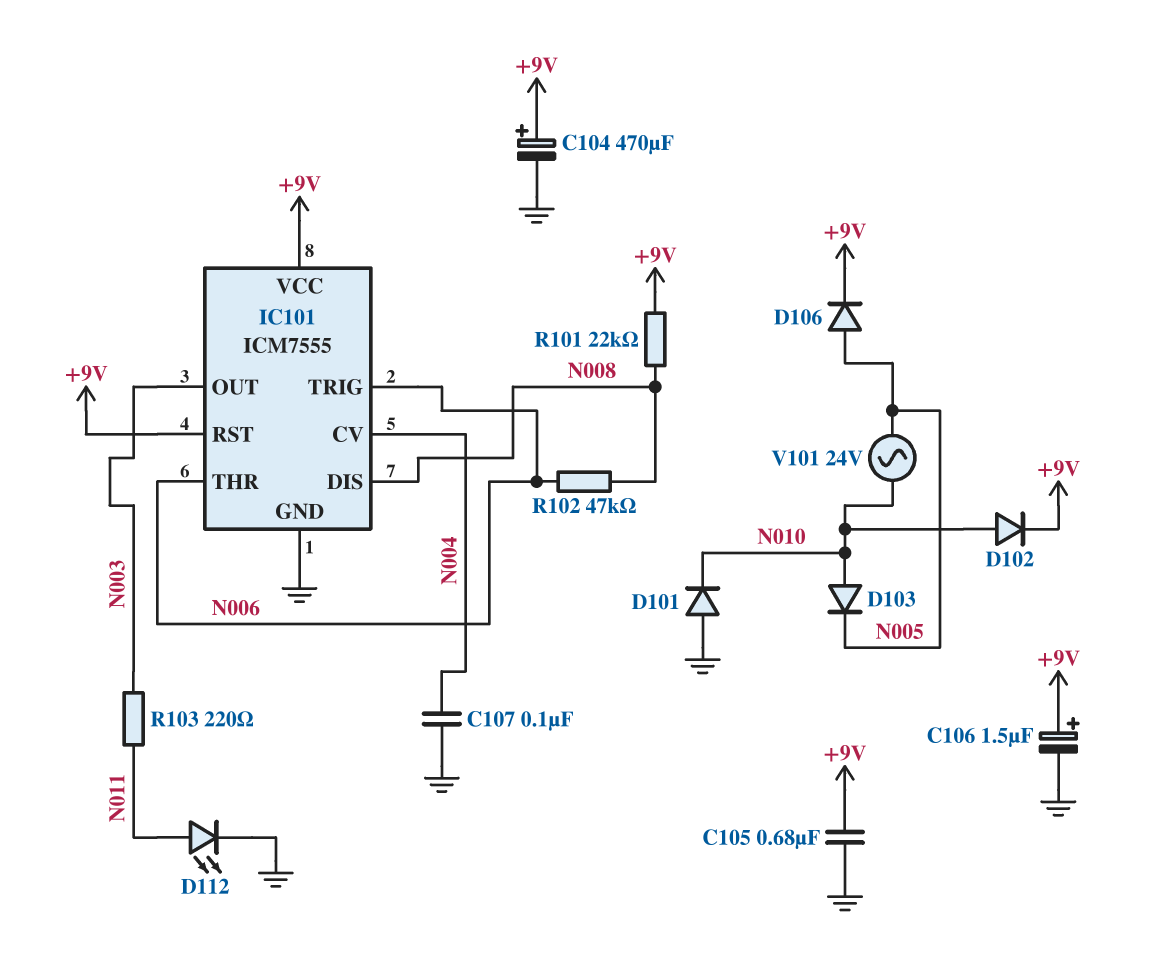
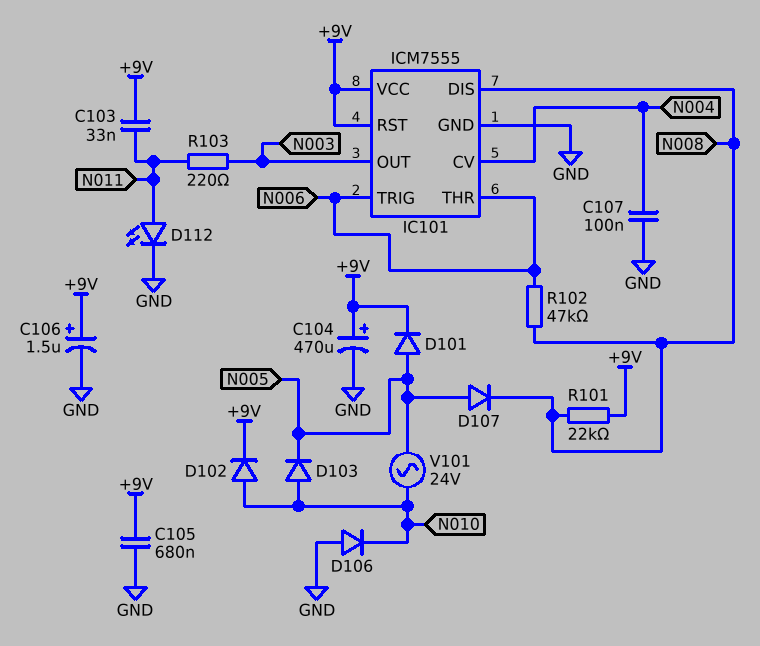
C103: none -> 33nF (+9V, N011)
D101: diode (A GND, K N010) -> diode (A N005, K +9V)
D106: diode (A N005, K +9V) -> diode (A GND, K N010)
D107: none -> diode (A N005, K N008)

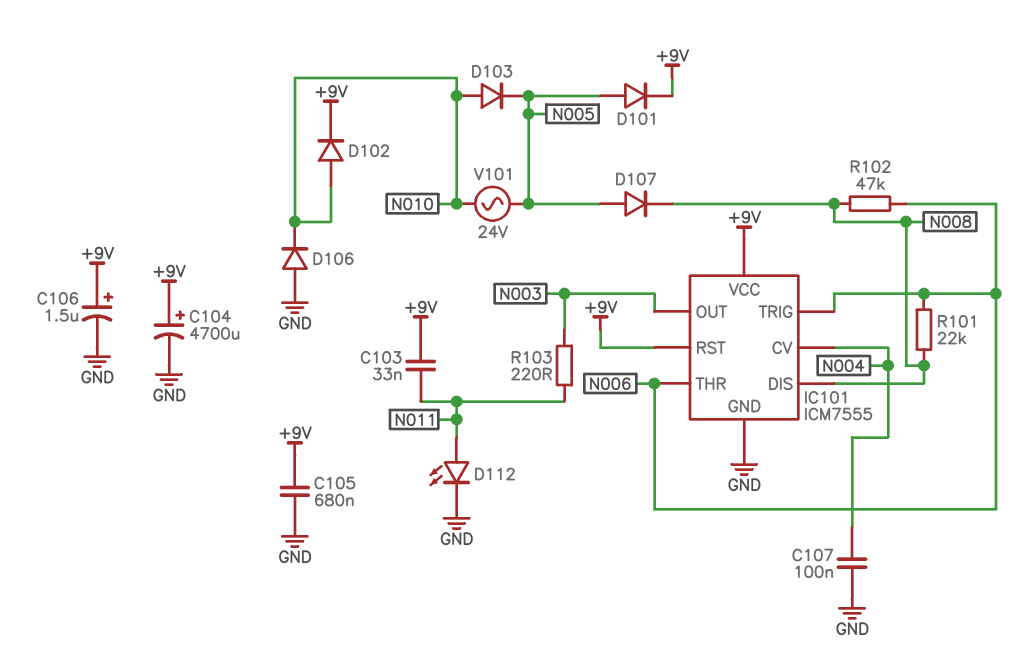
C104: 470uF (plus +9V, minus GND) -> 4700uF (plus +9V, minus GND)
R101: 22k (+9V, N008) -> 22k (N006, N008)

